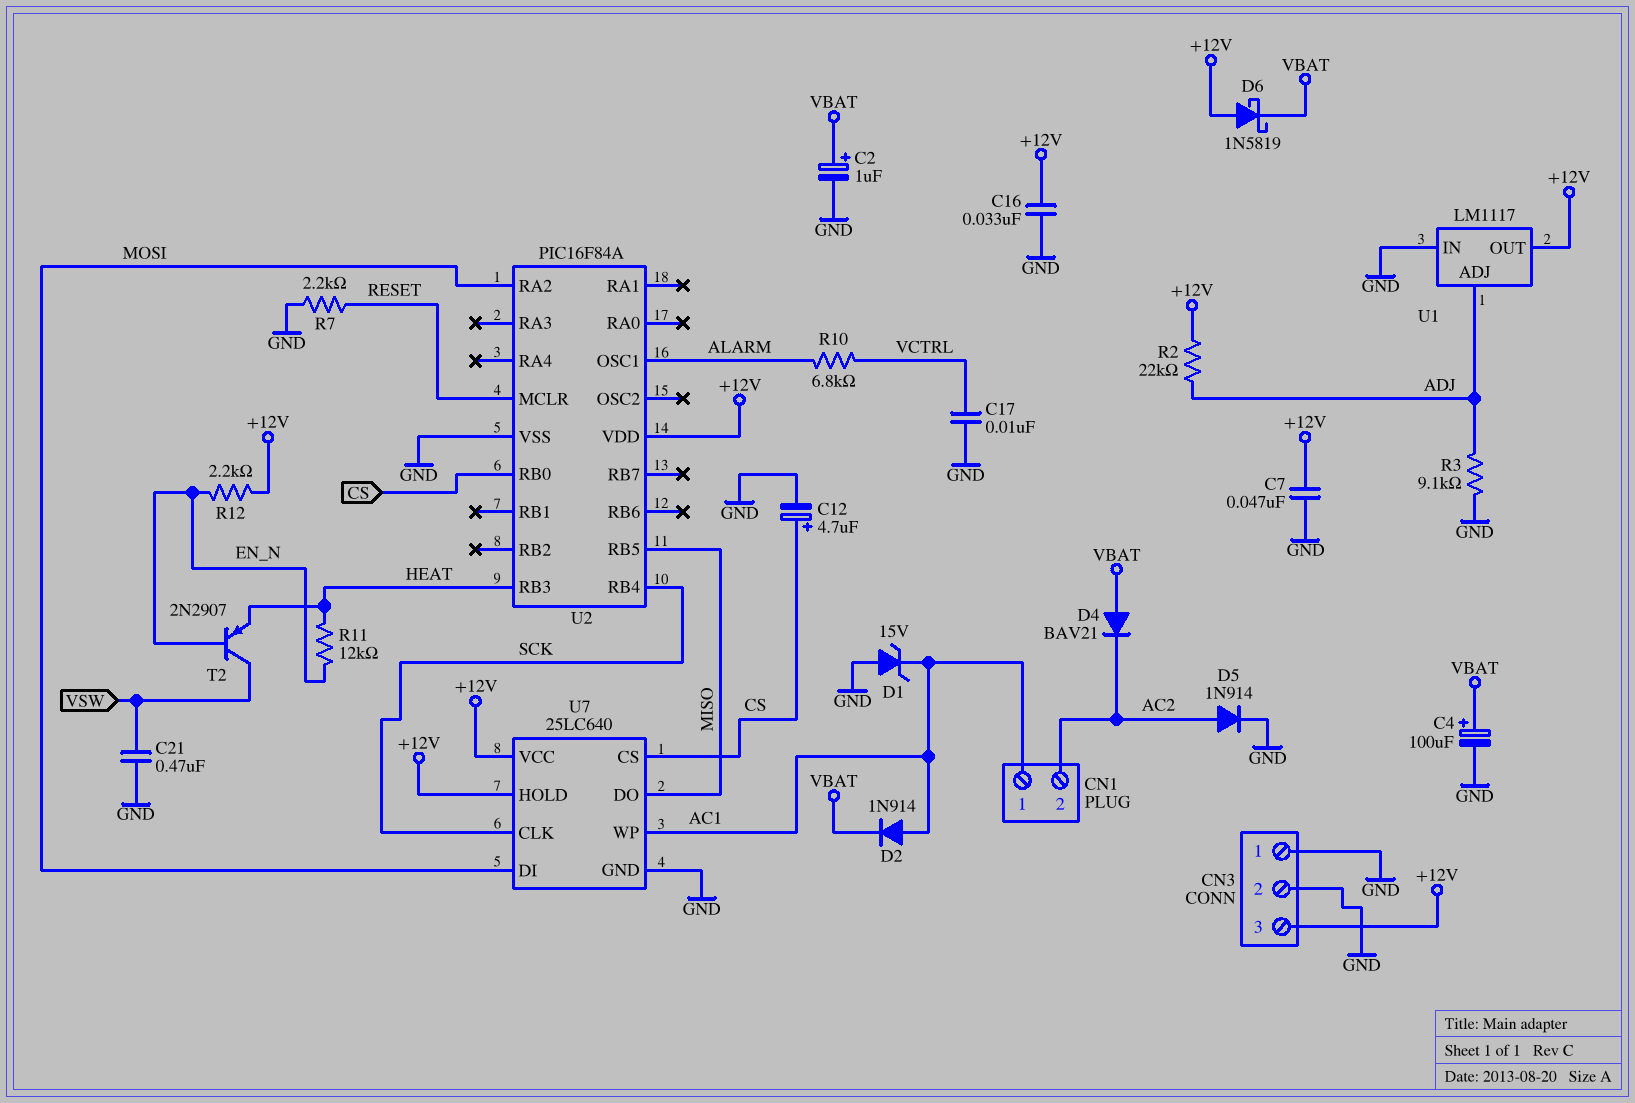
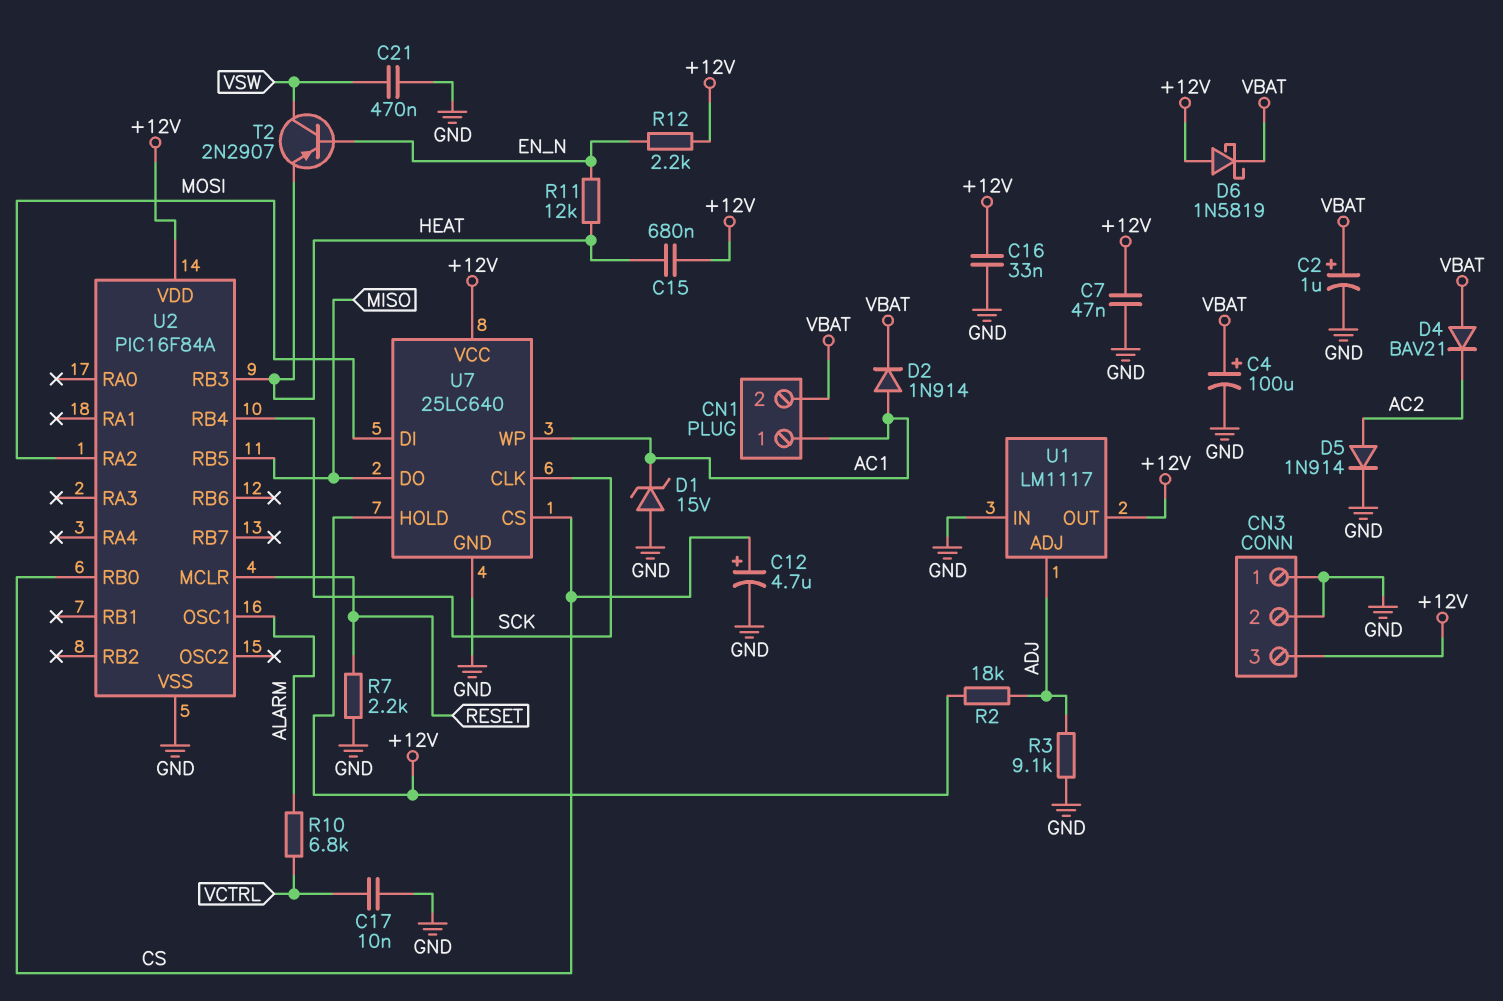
C15: none -> 680nF (+12V, HEAT)
CN1 pin 2: AC2 -> VBAT
R2: 22k (+12V, ADJ) -> 18k (+12V, ADJ)

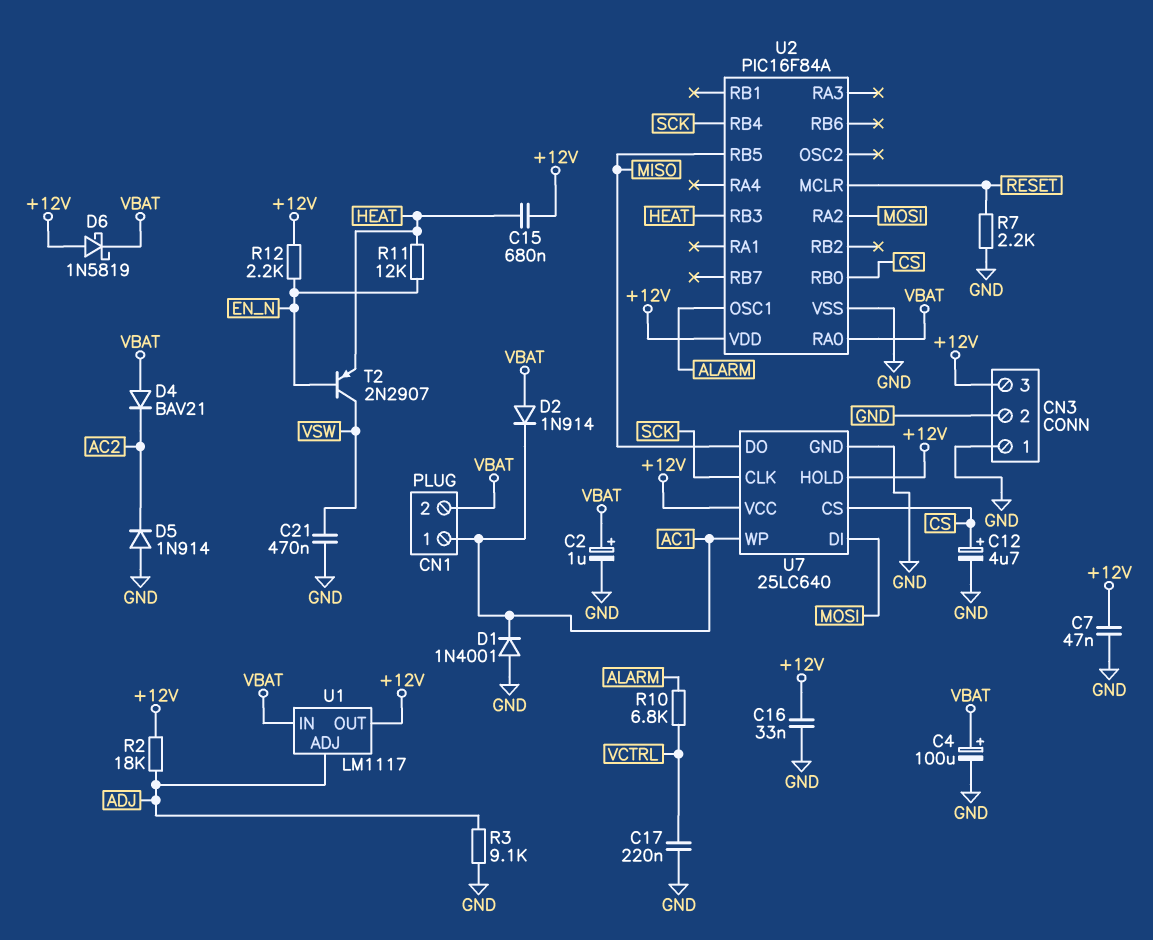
C17: 10nF (GND, VCTRL) -> 220nF (GND, VCTRL)
D1: zener 15V (A GND, K AC1) -> diode 1N4001 (A GND, K AC1)
D2: diode 1N914 (A AC1, K VBAT) -> diode 1N914 (A VBAT, K AC1)
D5: diode 1N914 (A AC2, K GND) -> diode 1N914 (A GND, K AC2)
U1 pin IN: GND -> VBAT
U2 pin RA0: none -> VBAT

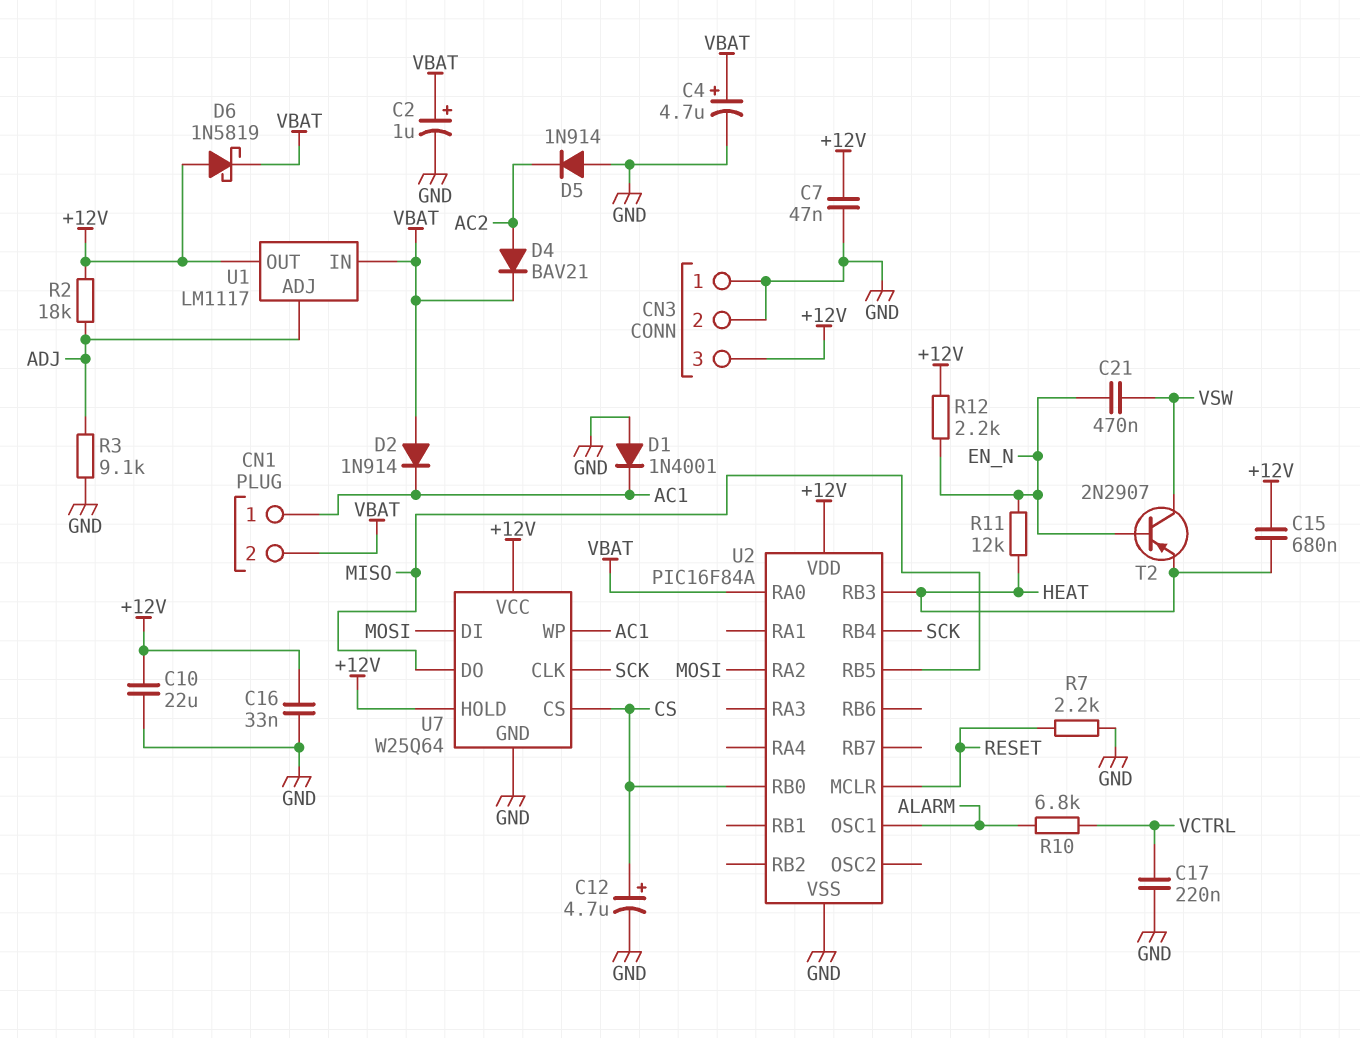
C4: 100uF (plus VBAT, minus GND) -> 4.7uF (plus VBAT, minus GND)
C10: none -> 22uF (+12V, GND)
C21: 470nF (GND, VSW) -> 470nF (EN_N, VSW)
D4: diode BAV21 (A VBAT, K AC2) -> diode BAV21 (A AC2, K VBAT)
U7: 25LC640 -> W25Q64

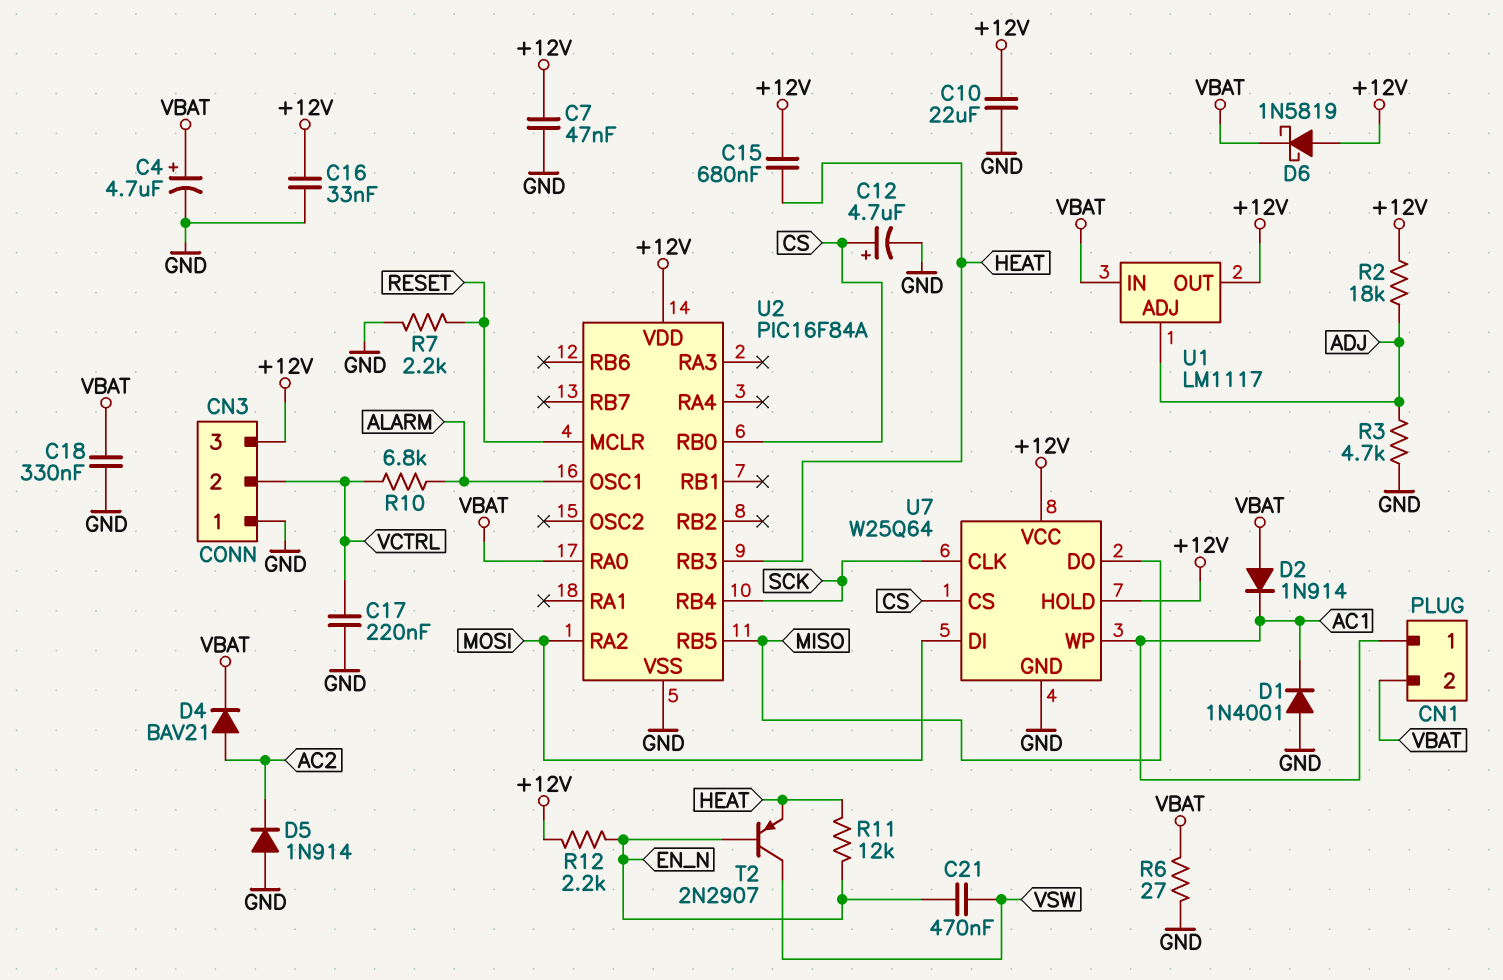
C2: 1uF (plus VBAT, minus GND) -> none
C18: none -> 330nF (GND, VBAT)
CN3 pin 2: GND -> VCTRL
R3: 9.1k (ADJ, GND) -> 4.7k (ADJ, GND)
R6: none -> 27 (GND, VBAT)

